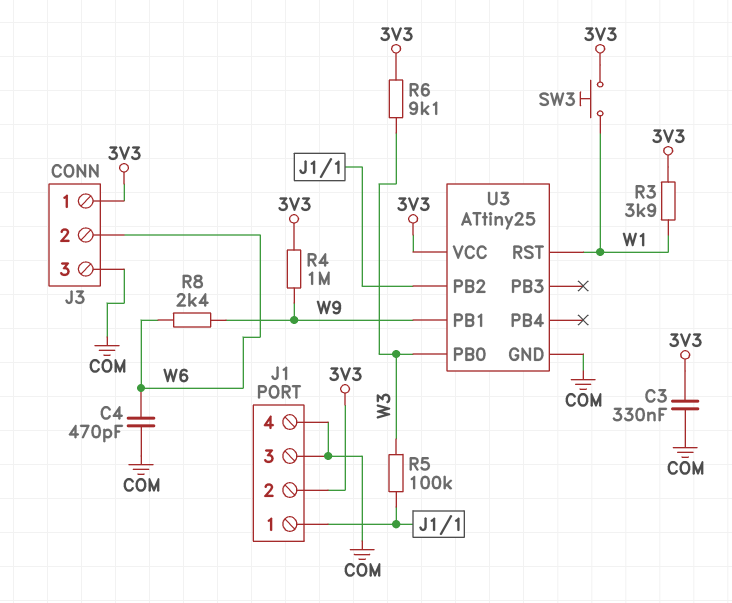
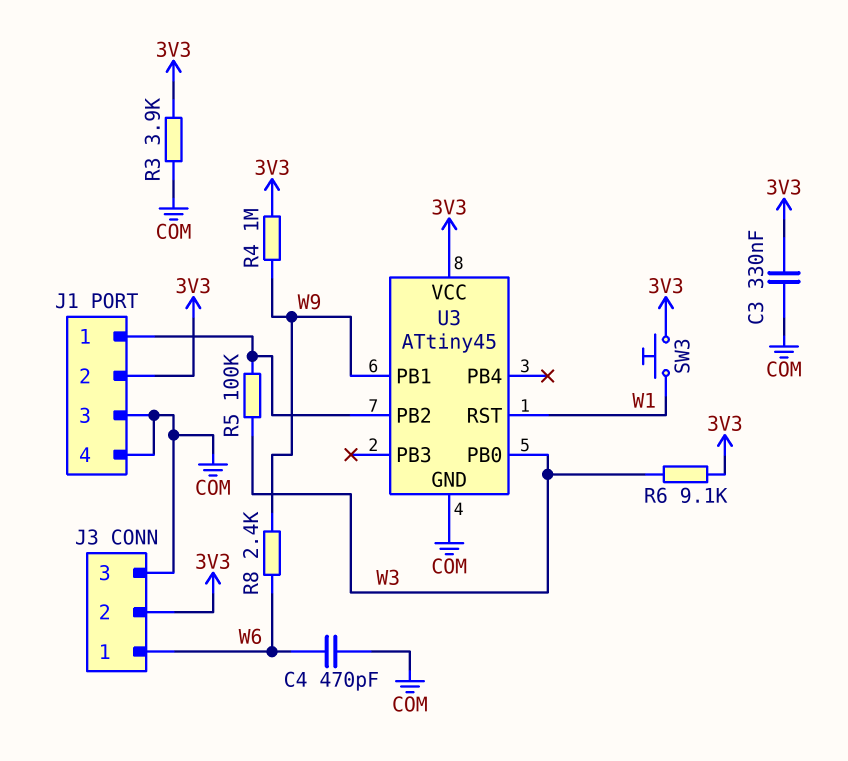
J3 pin 1: 3V3 -> W6
J3 pin 2: W6 -> 3V3
R3: 3.9k (3V3, W1) -> 3.9k (3V3, COM)
U3: ATtiny25 -> ATtiny45

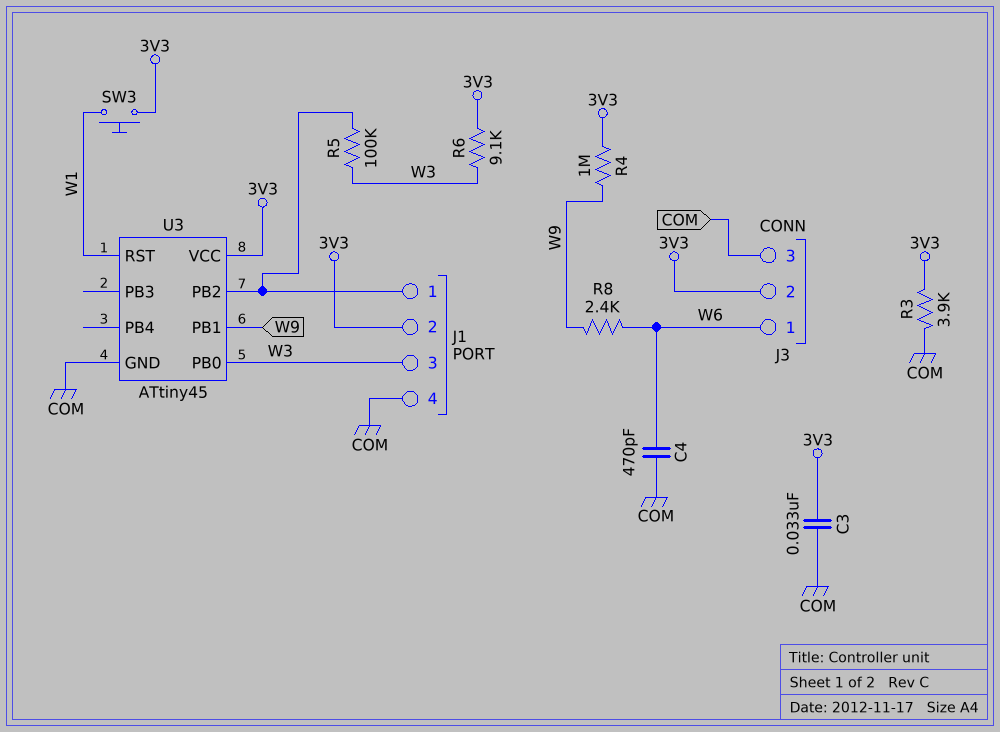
C3: 330nF (3V3, COM) -> 33nF (3V3, COM)
J1 pin 3: COM -> W3

